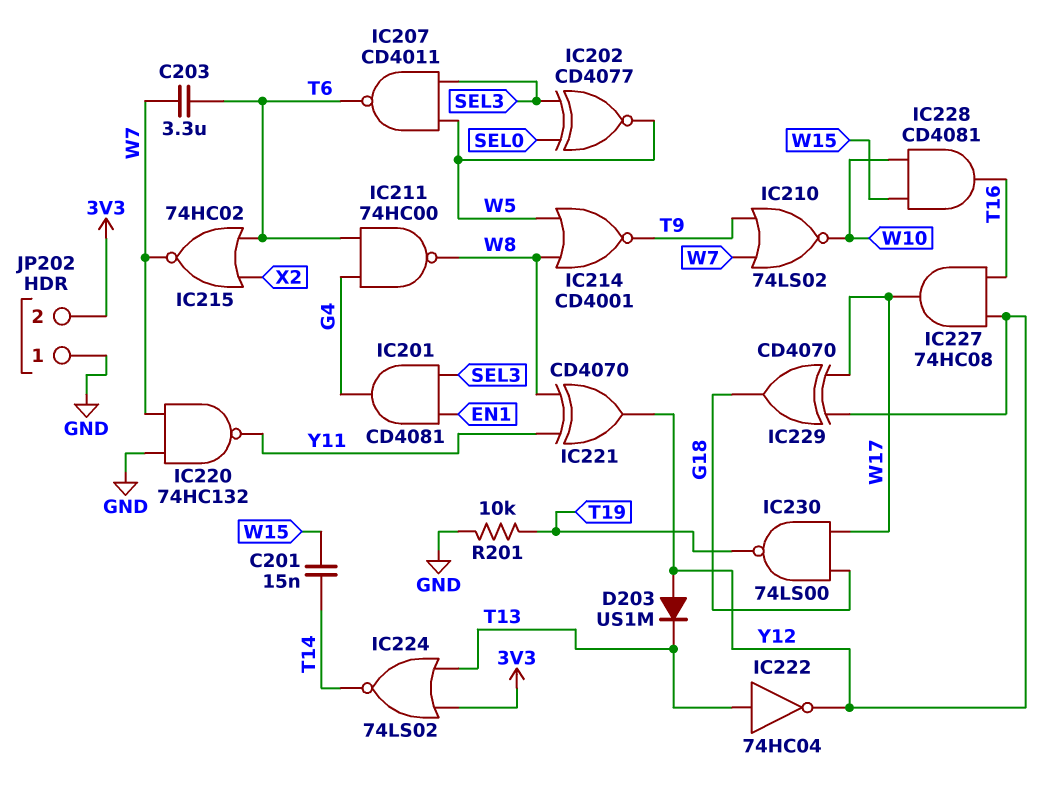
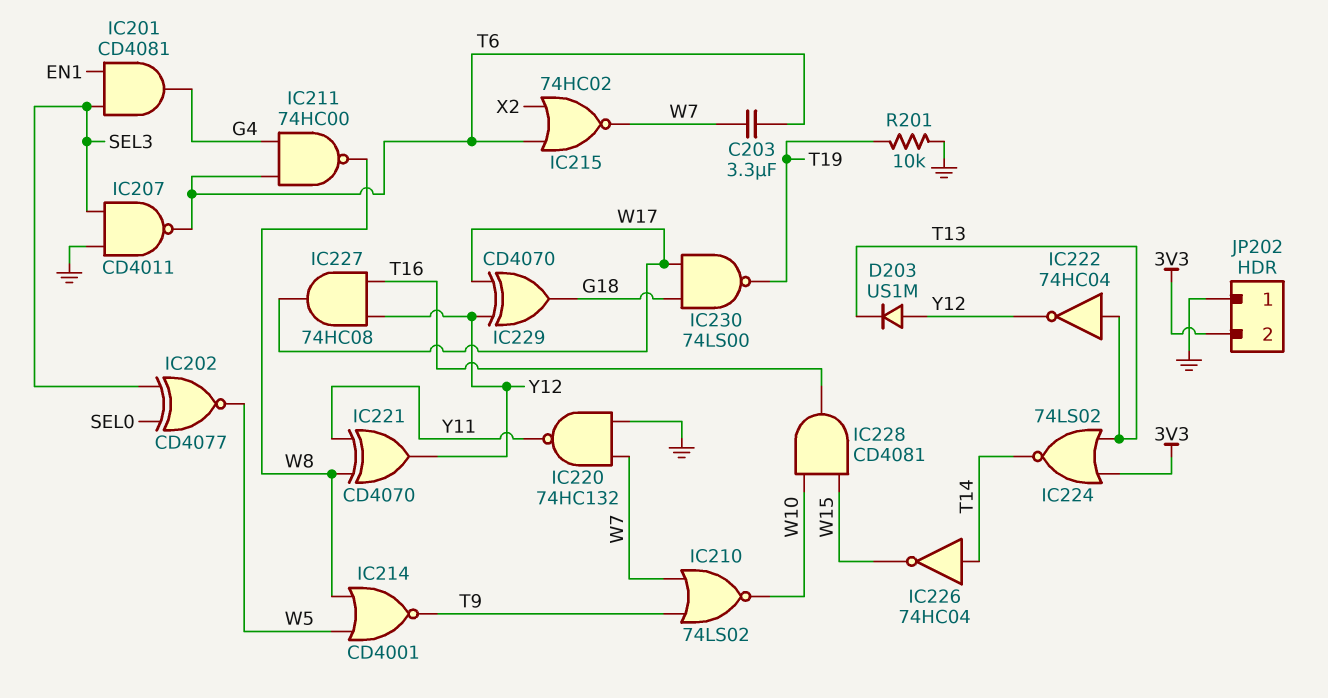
C201: 15nF (T14, W15) -> none
IC207: NAND CD4011 (in SEL3, in W5, out T6) -> NAND CD4011 (in GND, in SEL3, out T6)
IC226: none -> NOT 74HC04 (in T14, out W15)

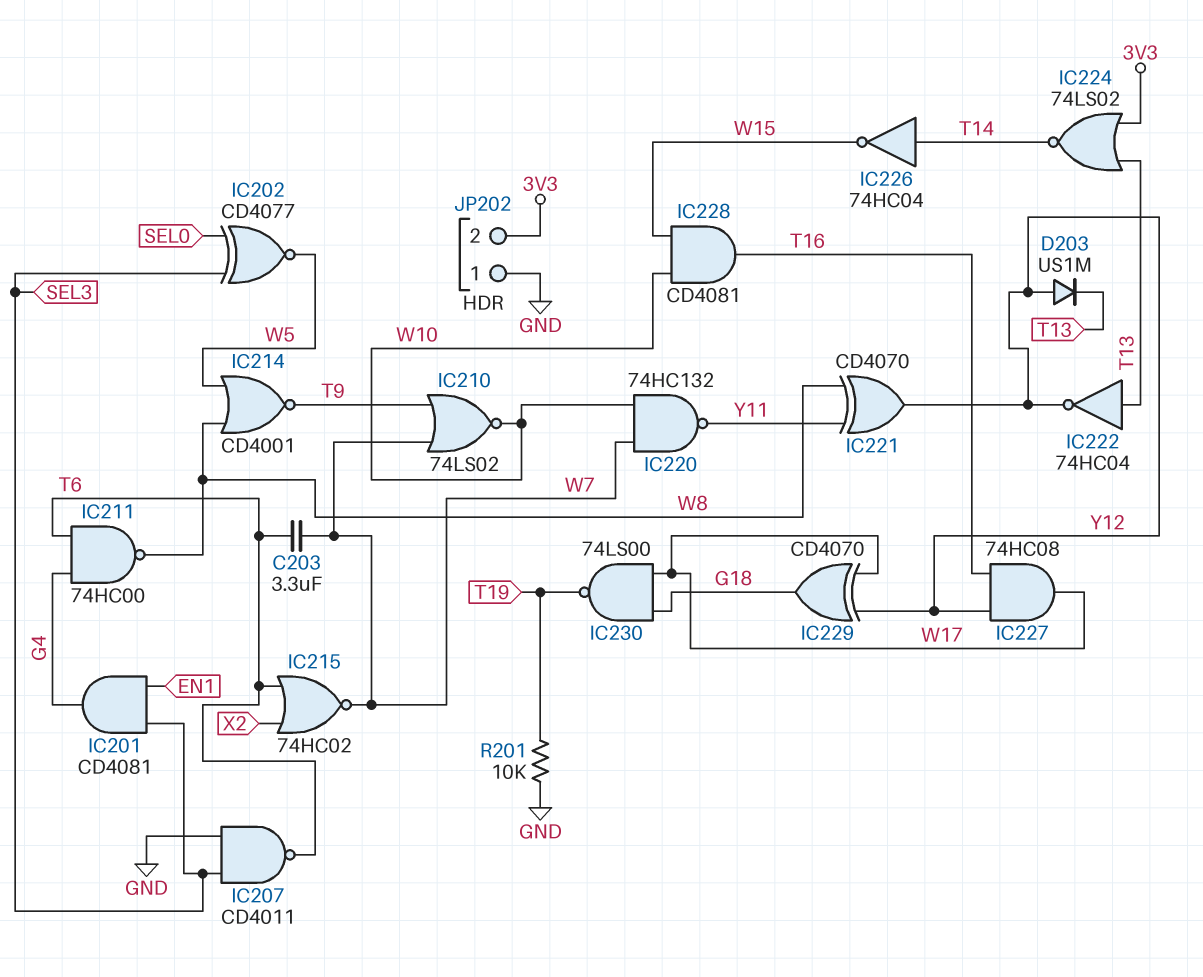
IC220: NAND 74HC132 (in GND, in W7, out Y11) -> NAND 74HC132 (in W7, in W10, out Y11)

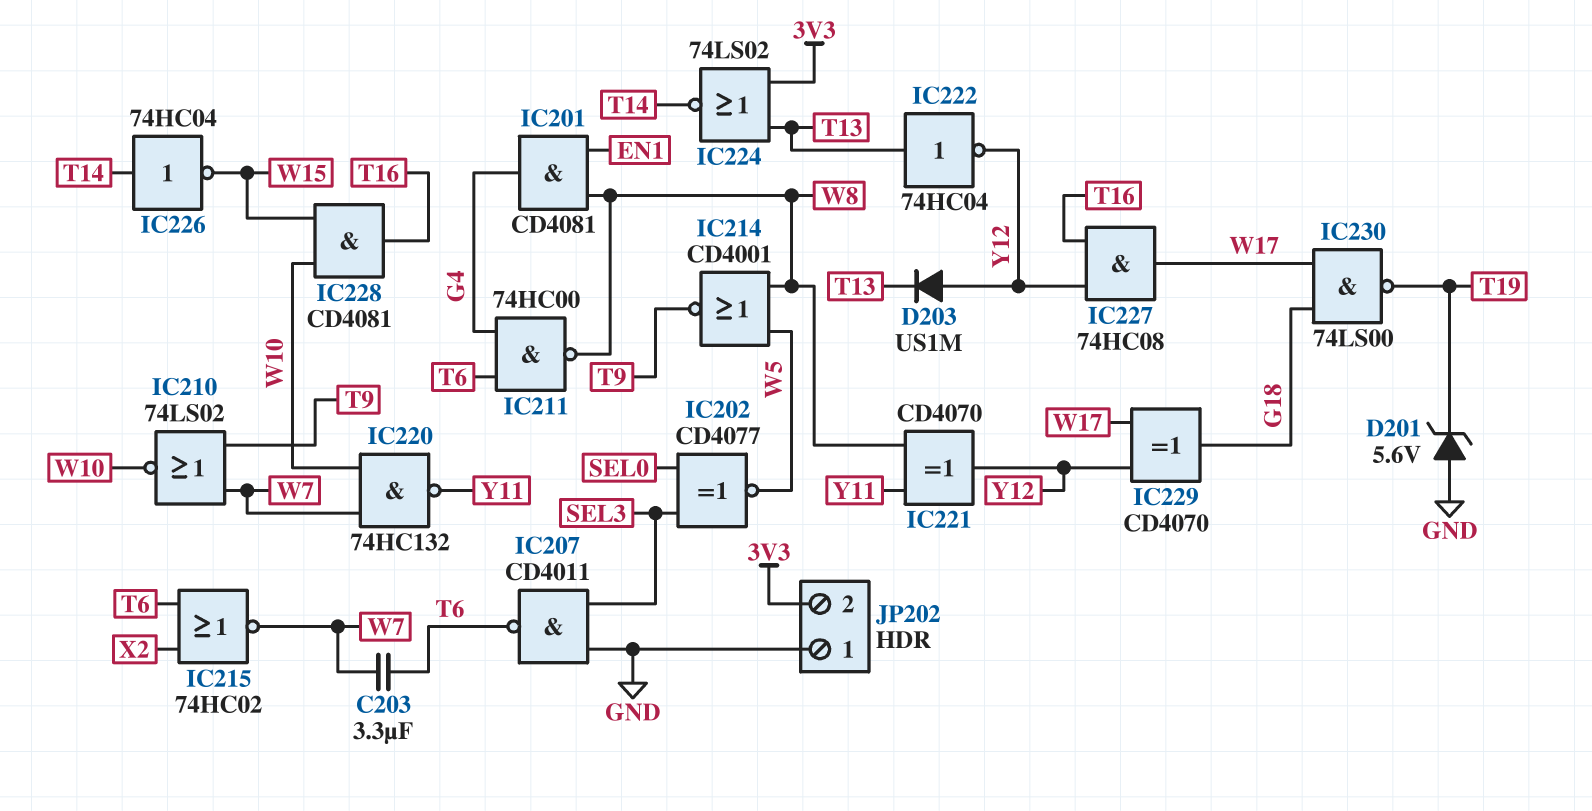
D201: none -> zener 5.6V (A GND, K T19)
IC201: AND CD4081 (in EN1, in SEL3, out G4) -> AND CD4081 (in EN1, in W8, out G4)
R201: 10k (GND, T19) -> none

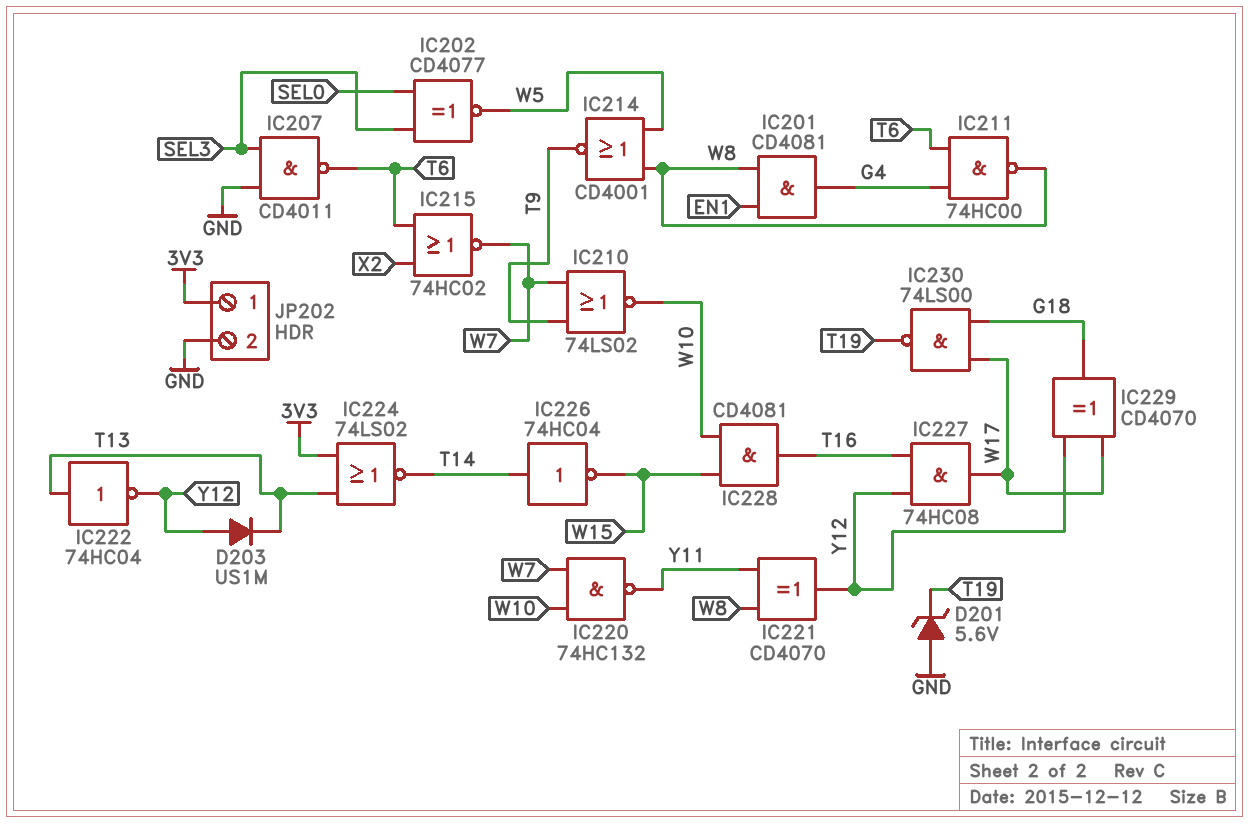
C203: 3.3uF (T6, W7) -> none
JP202 pin 1: GND -> 3V3
JP202 pin 2: 3V3 -> GND

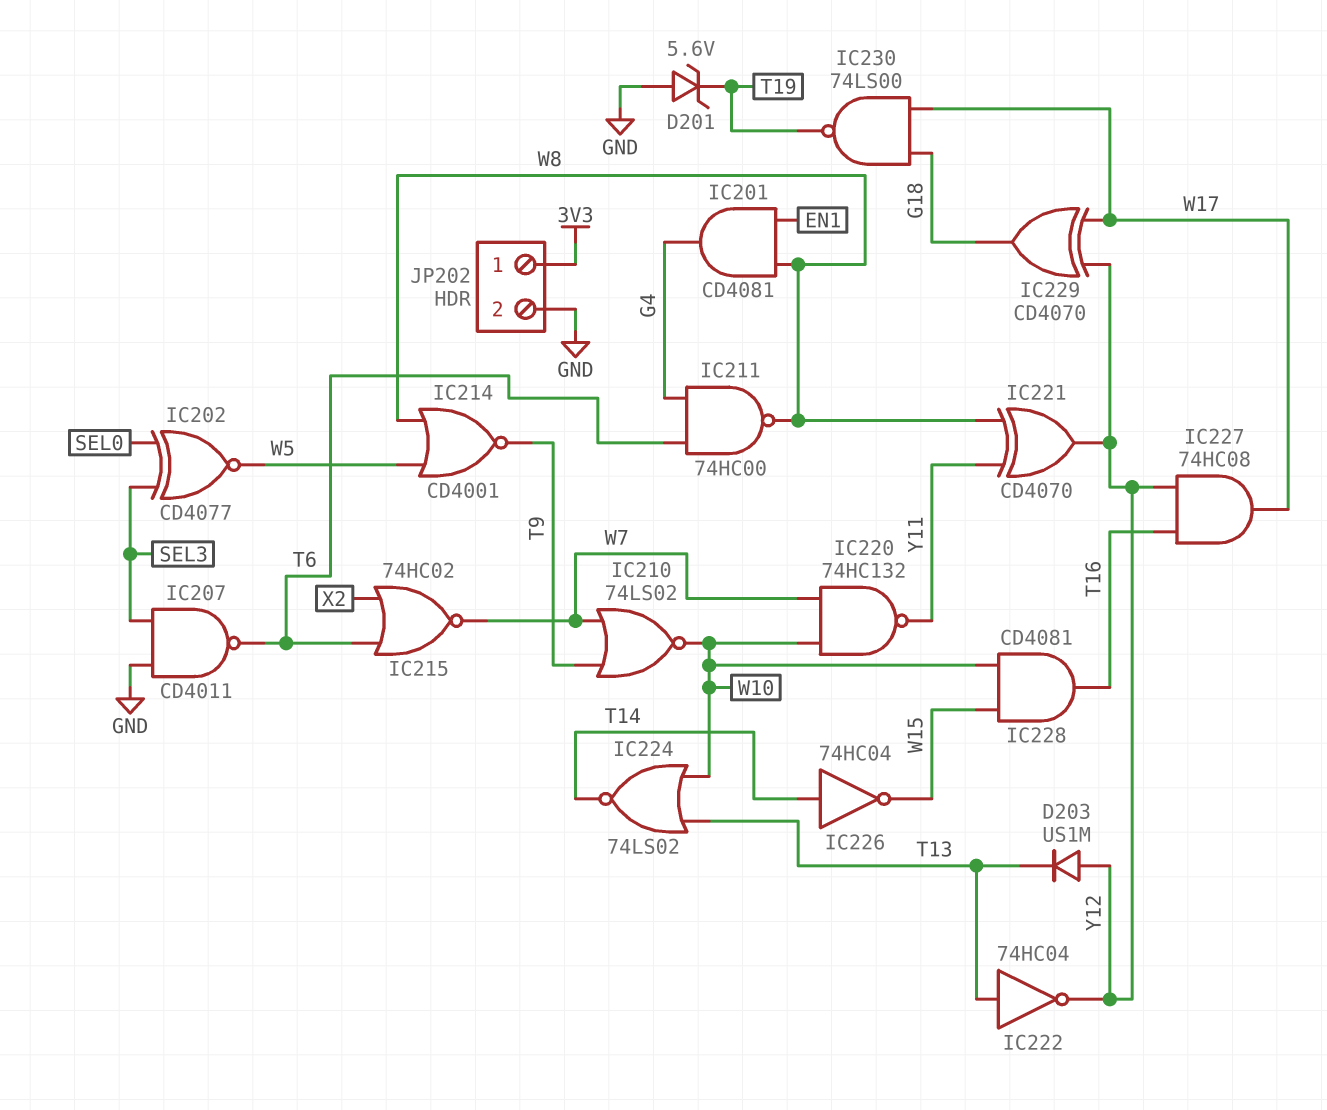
IC224: NOR 74LS02 (in 3V3, in T13, out T14) -> NOR 74LS02 (in T13, in W10, out T14)

